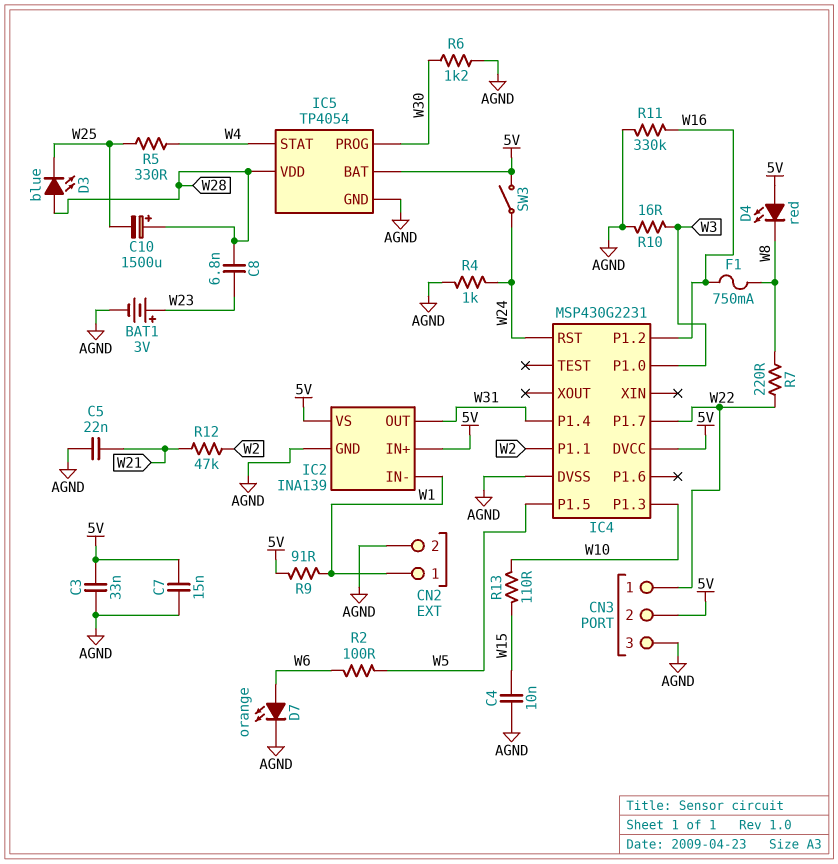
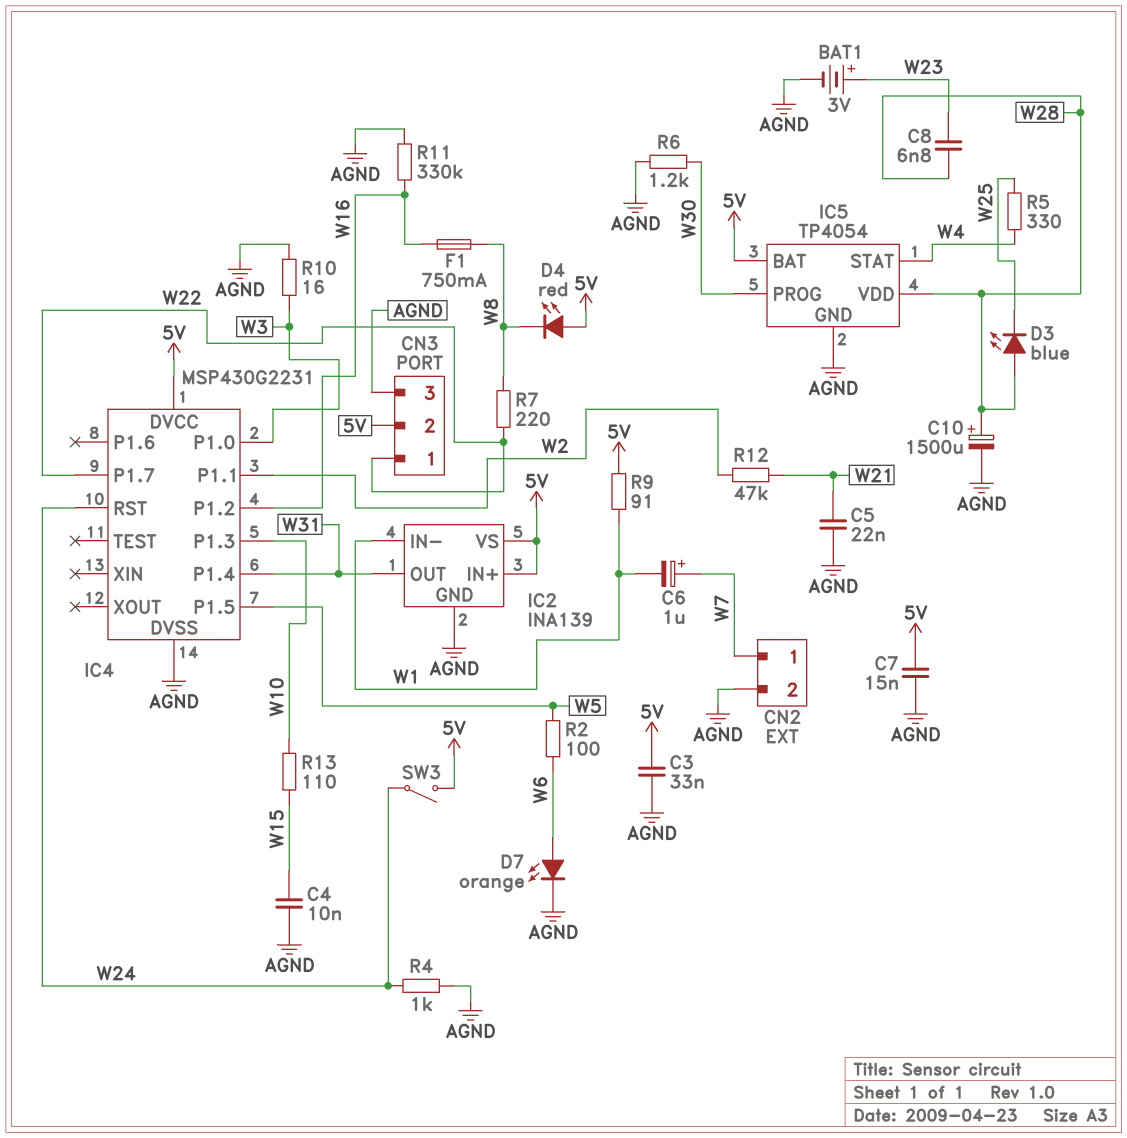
C6: none -> 1uF (plus W7, minus W1)
C10: 1500uF (plus W28, minus W25) -> 1500uF (plus W28, minus AGND)
CN2 pin 1: W1 -> W7

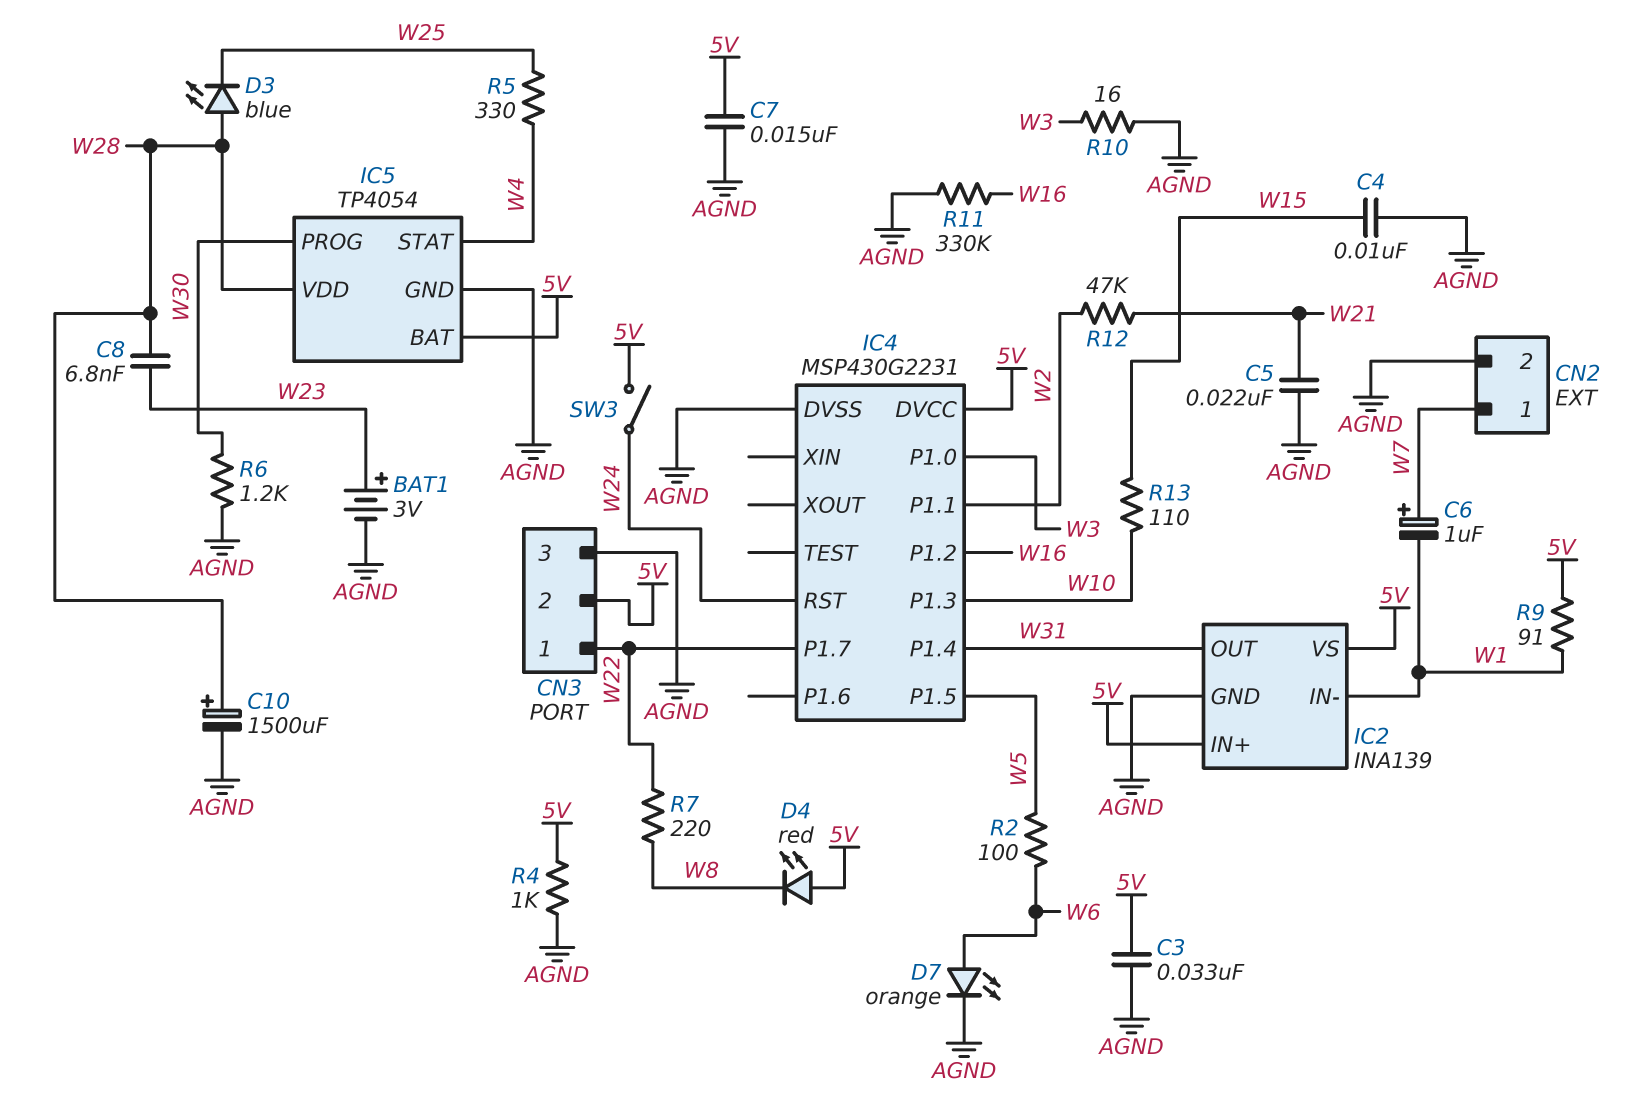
F1: 750mA (W8, W16) -> none
R4: 1k (AGND, W24) -> 1k (5V, AGND)

